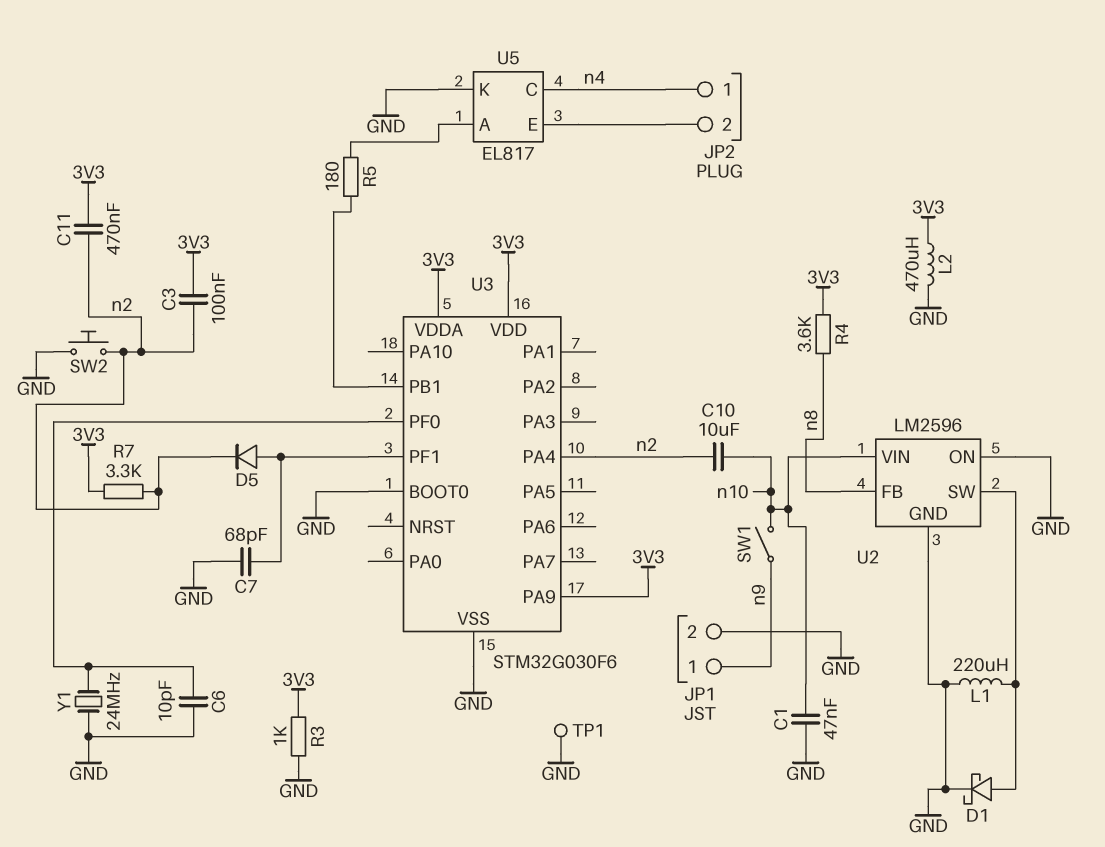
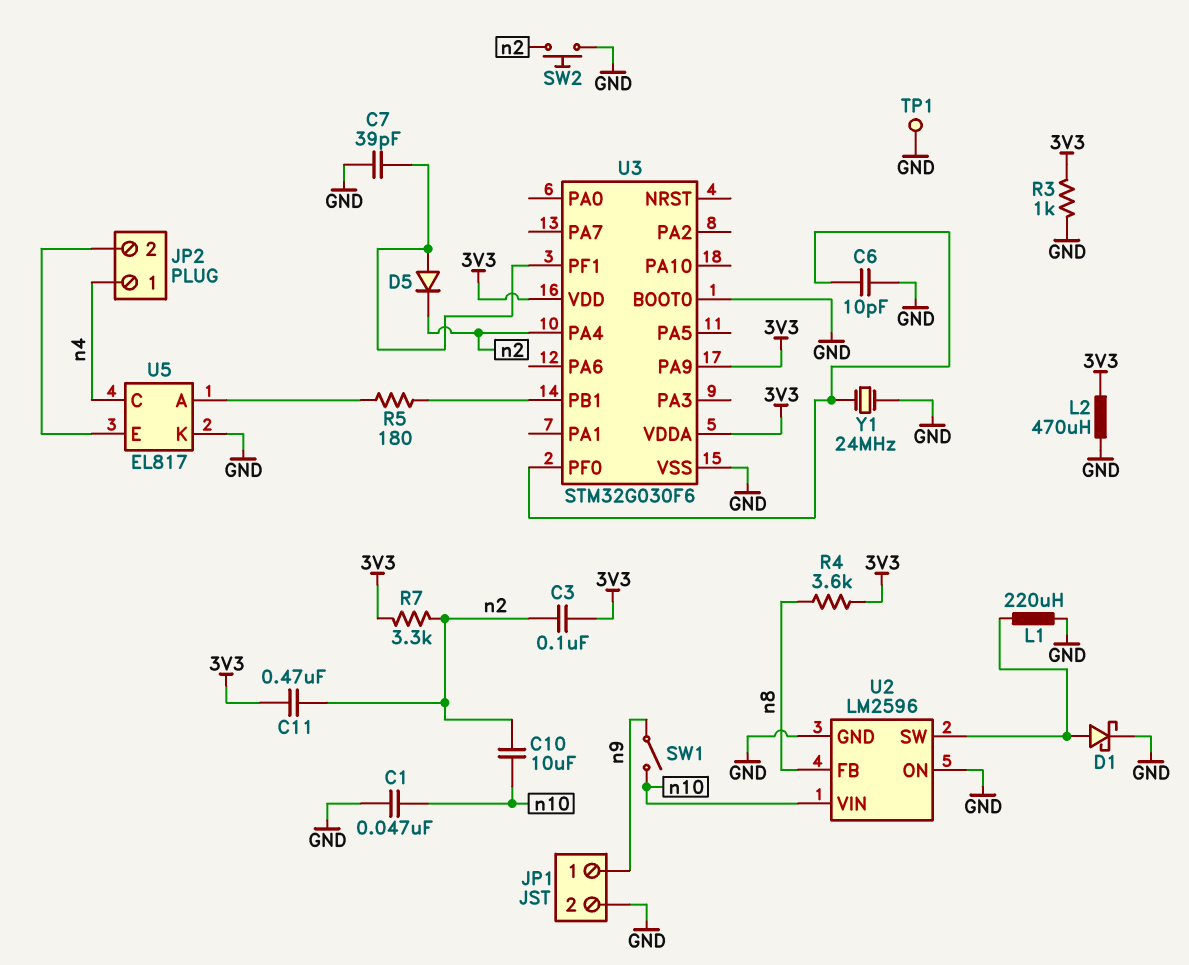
C7: 68pF (GND, U3/PF1) -> 39pF (GND, U3/PF1)

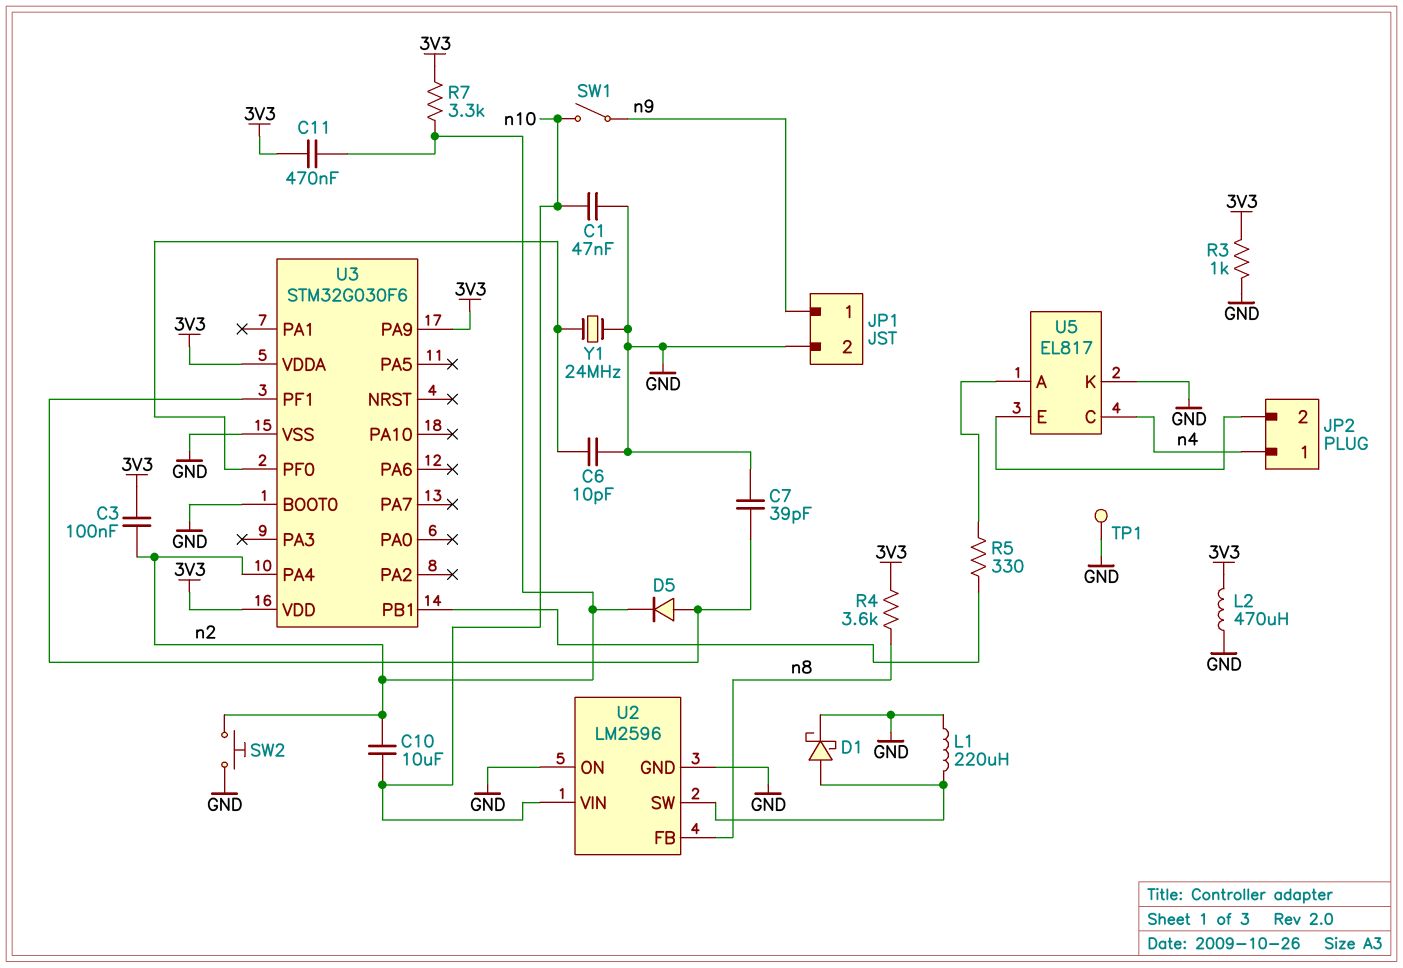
R5: 180 (U3/PB1, U5/A) -> 330 (U3/PB1, U5/A)

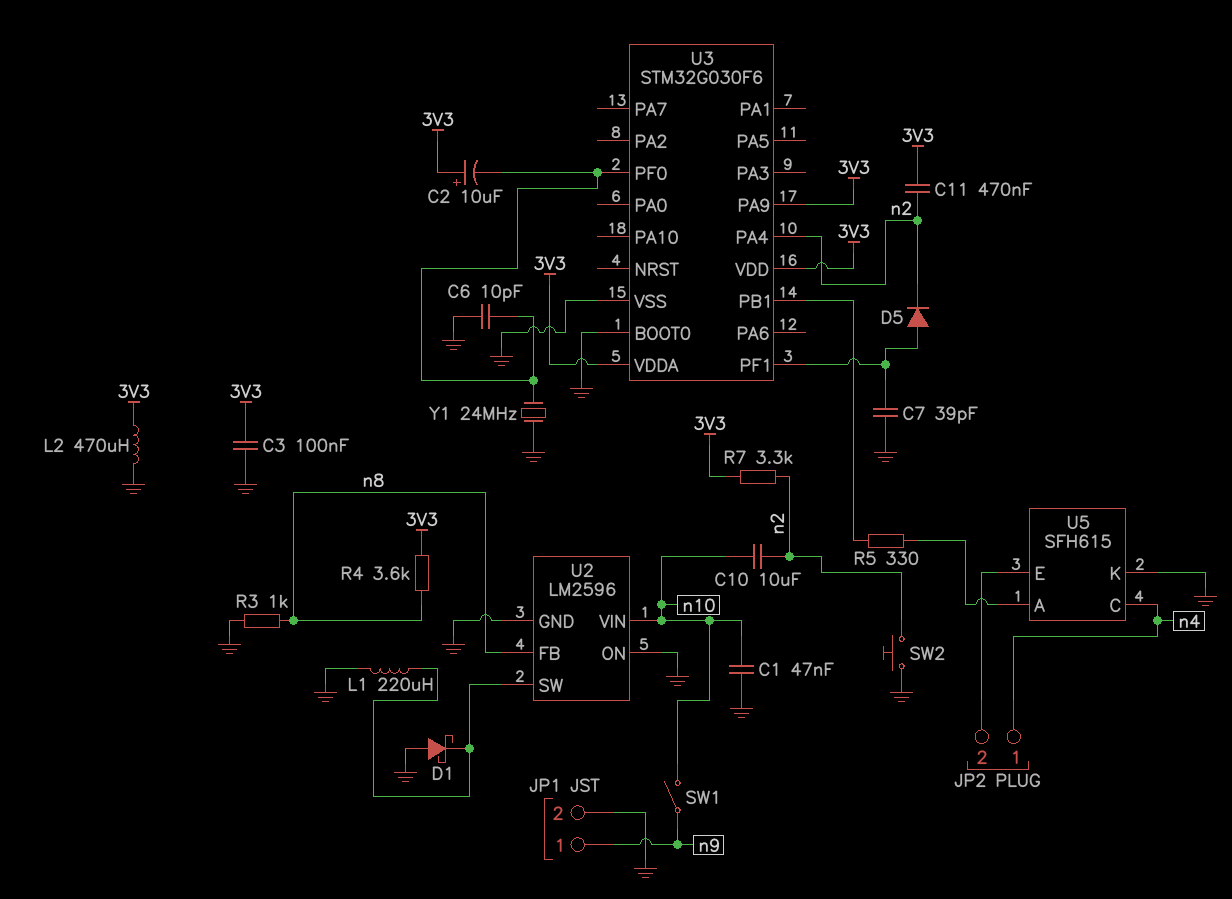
C2: none -> 10uF (plus 3V3, minus U3/PF0)
C3: 100nF (3V3, n2) -> 100nF (3V3, GND)
D1: schottky (A U2/SW, K GND) -> schottky (A GND, K U2/SW)
R3: 1k (3V3, GND) -> 1k (GND, n8)
TP1: test point (GND) -> none
U5: EL817 -> SFH615

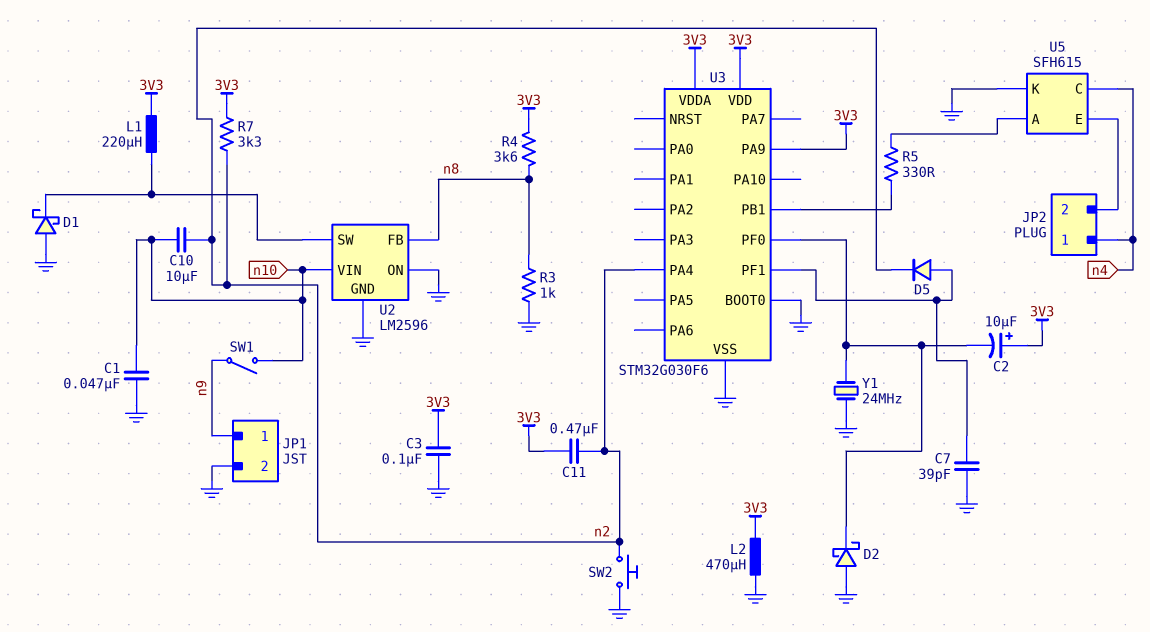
C6: 10pF (GND, U3/PF0) -> none
D2: none -> schottky (A GND, K U3/PF0)
L1: 220uH (GND, U2/SW) -> 220uH (3V3, U2/SW)

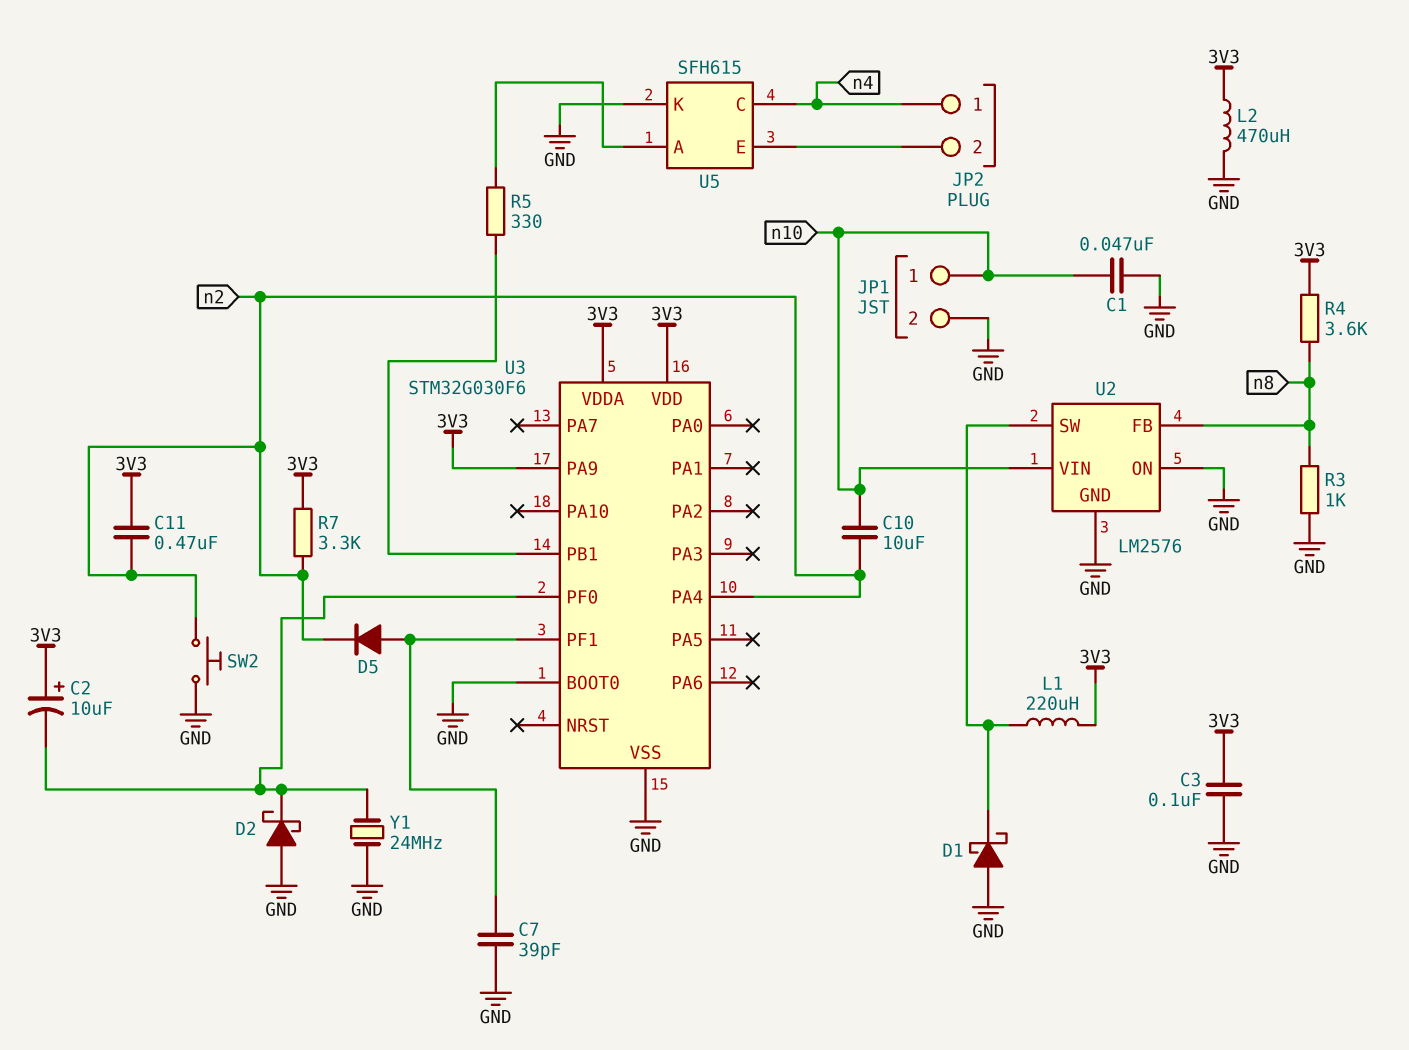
JP1 pin 1: n9 -> n10
SW1: switch (n9, n10) -> none
U2: LM2596 -> LM2576

